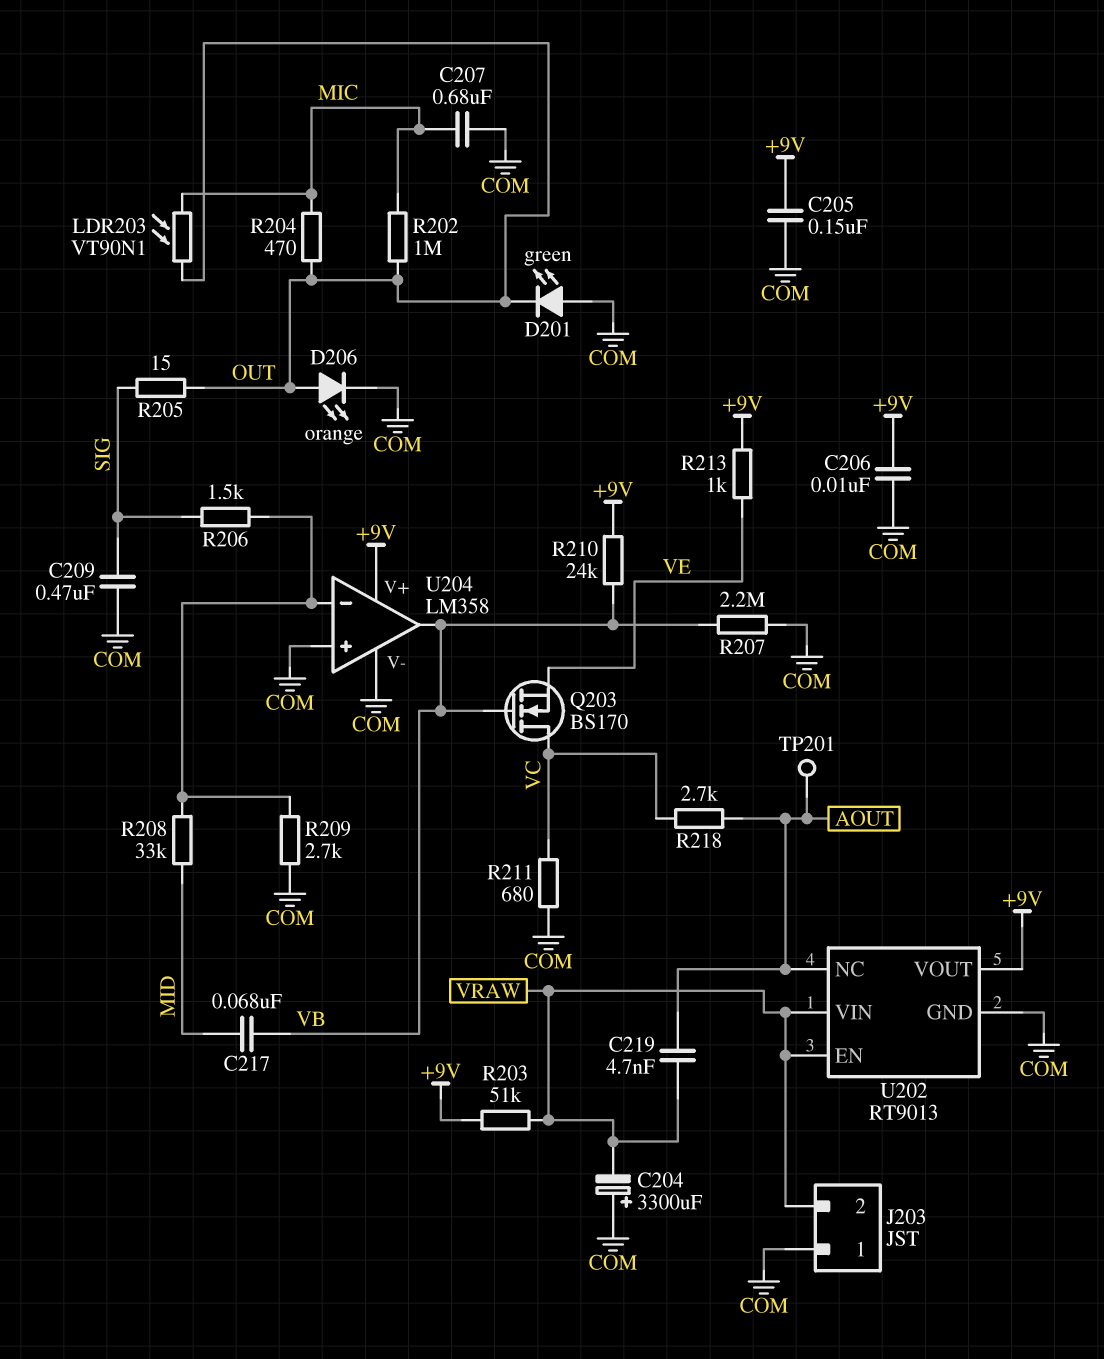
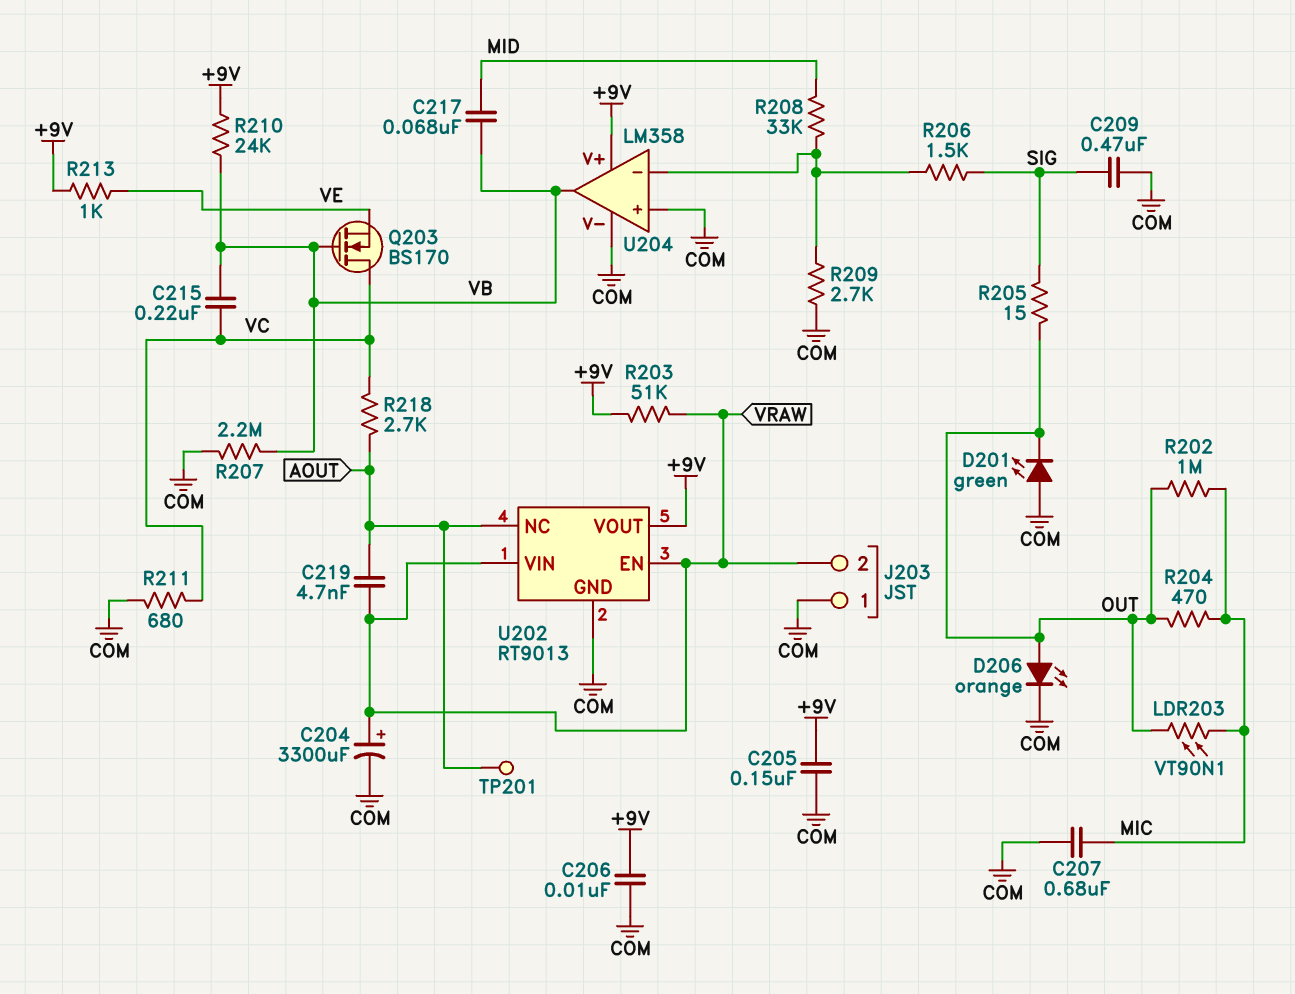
C204: 3300uF (plus COM, minus VRAW) -> 3300uF (plus VRAW, minus COM)
C215: none -> 220nF (VB, VC)

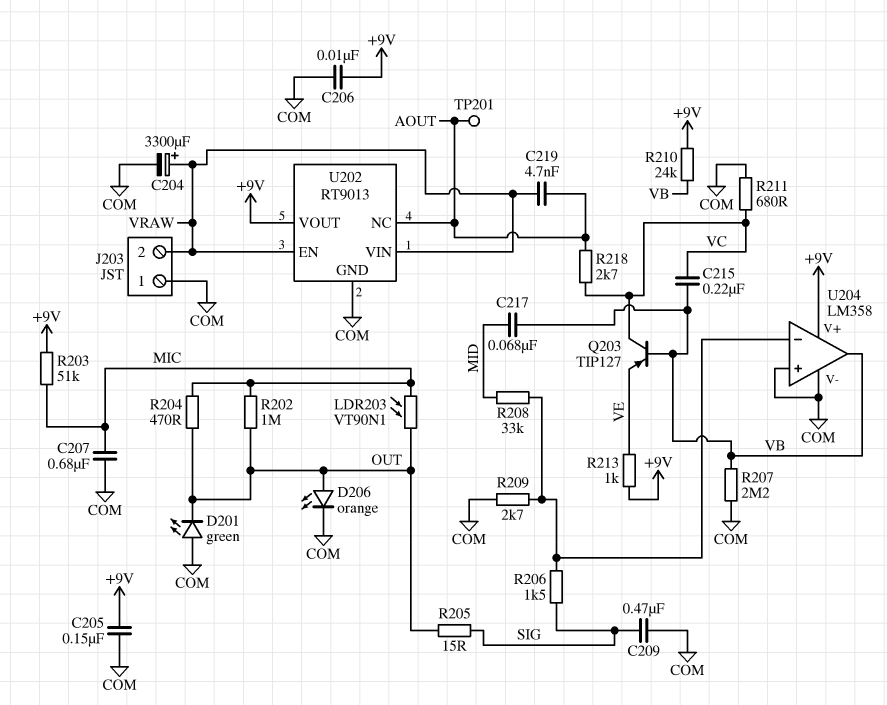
Q203: NMOS BS170 (G VB, D VC, S VE) -> PNP TIP127 (B VB, C VC, E VE)
R203: 51k (+9V, VRAW) -> 51k (+9V, MIC)

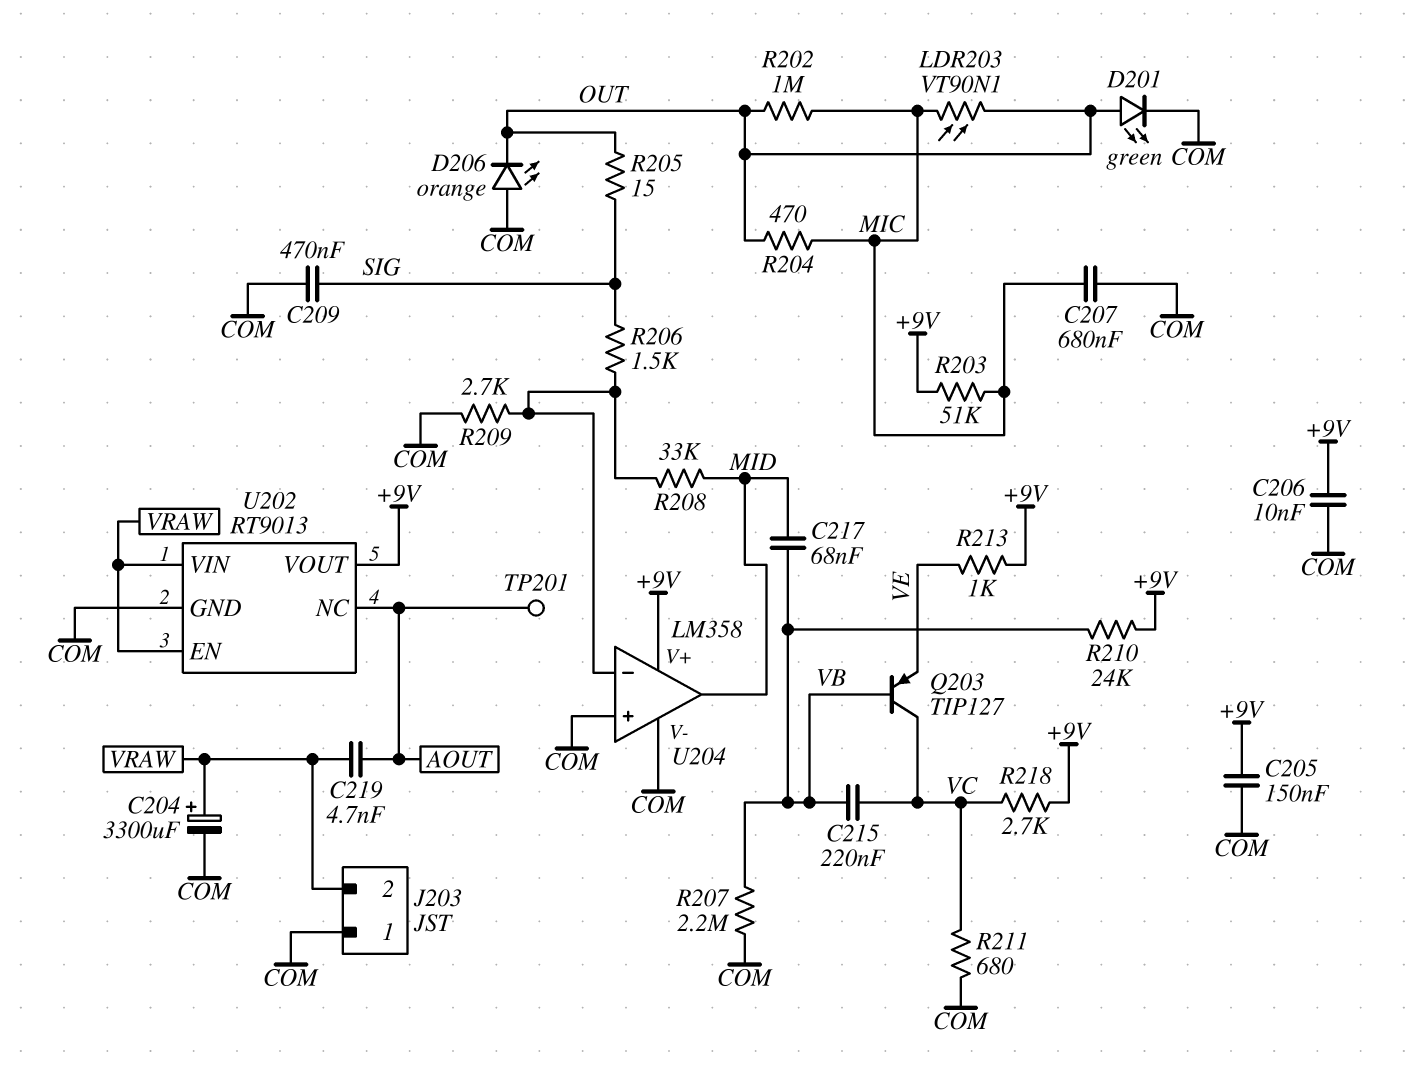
D201: LED green (A COM, K OUT) -> LED green (A OUT, K COM)
D206: LED orange (A OUT, K COM) -> LED orange (A COM, K OUT)
R218: 2.7k (AOUT, VC) -> 2.7k (+9V, VC)
U204 pin out: VB -> MID

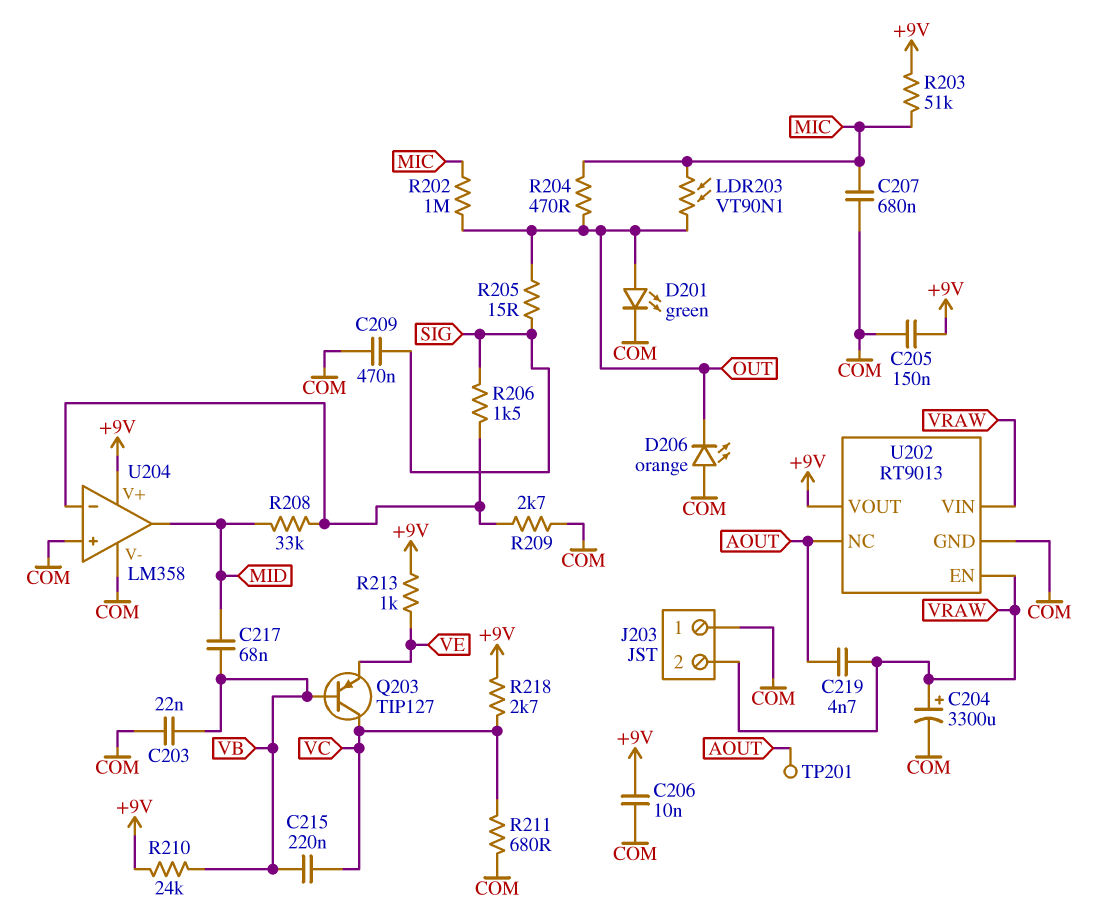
C203: none -> 22nF (COM, VB)
R207: 2.2M (COM, VB) -> none

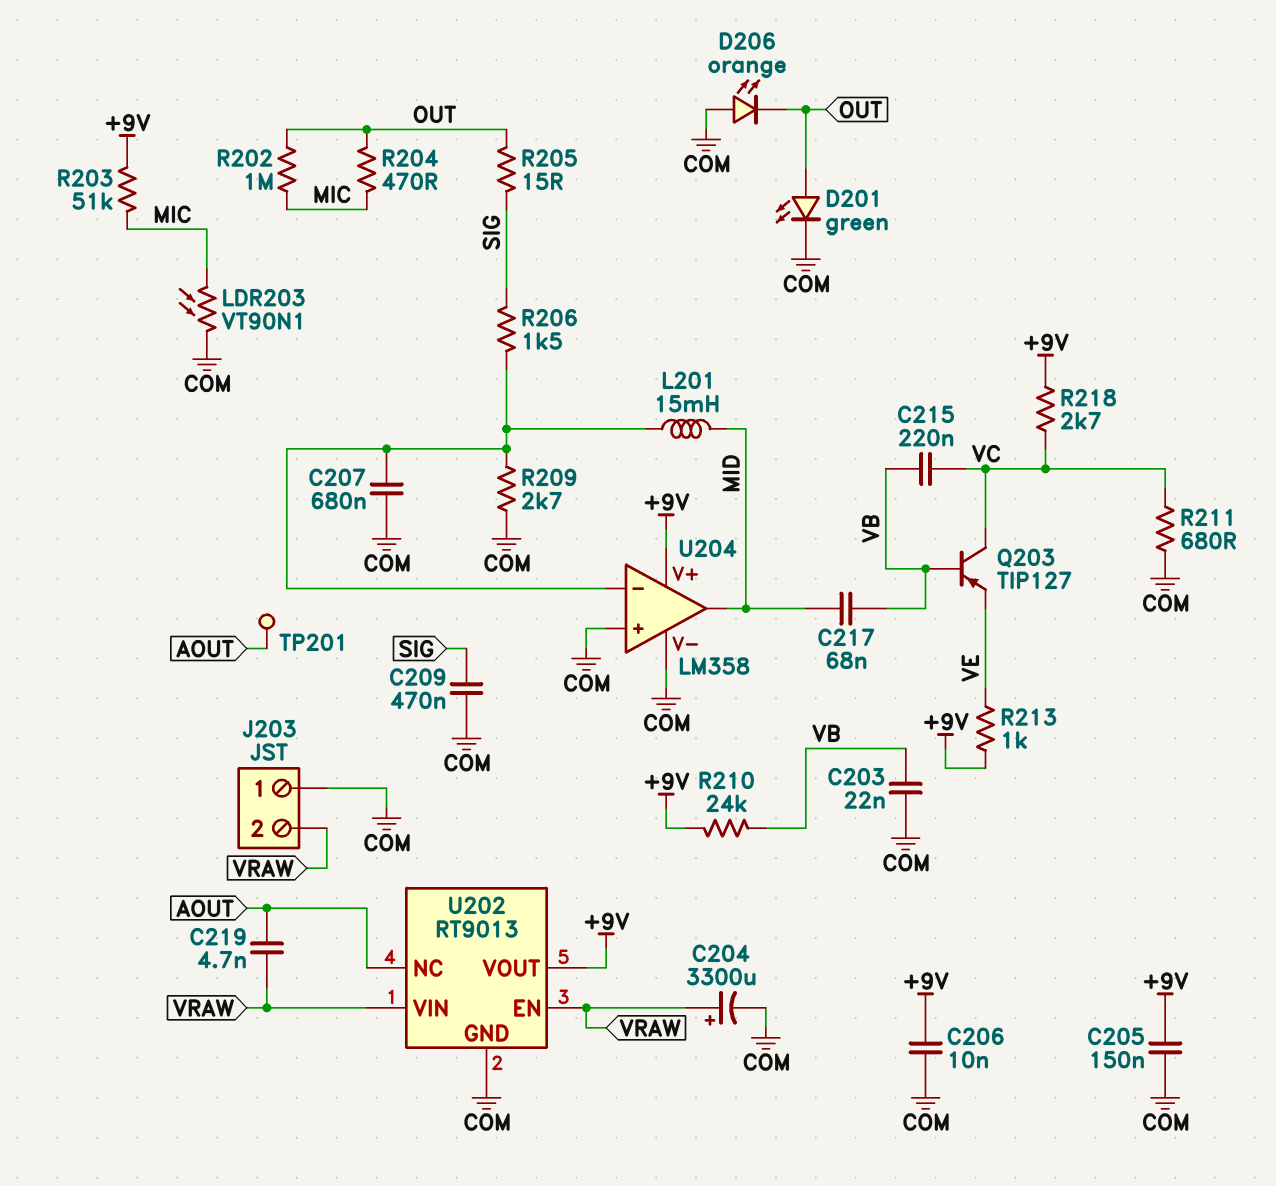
C207: 680nF (COM, MIC) -> 680nF (COM, U204/in-)
L201: none -> 15mH (MID, U204/in-)
LDR203: VT90N1 (MIC, OUT) -> VT90N1 (COM, MIC)
R208: 33k (MID, U204/in-) -> none

